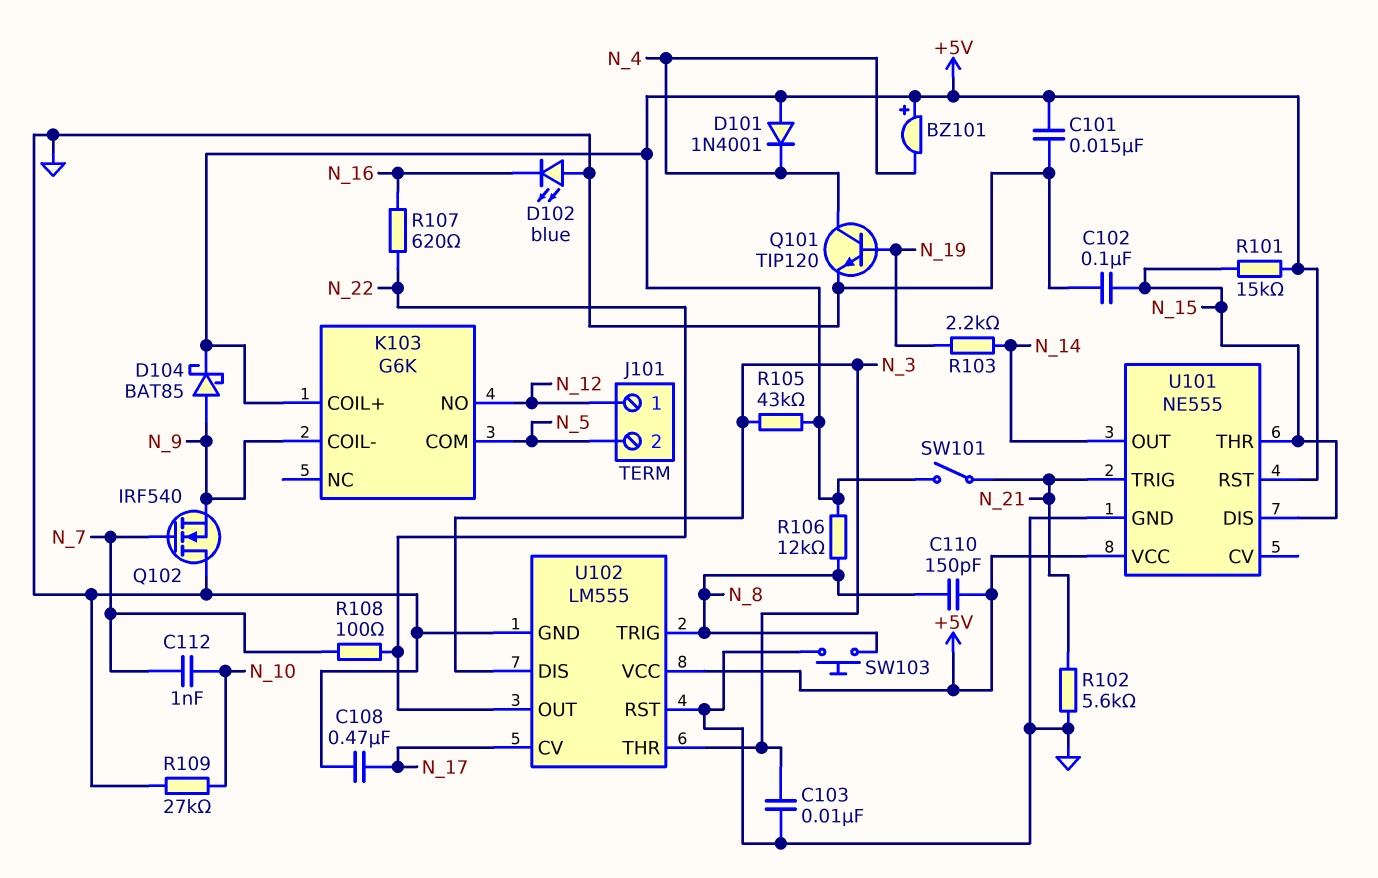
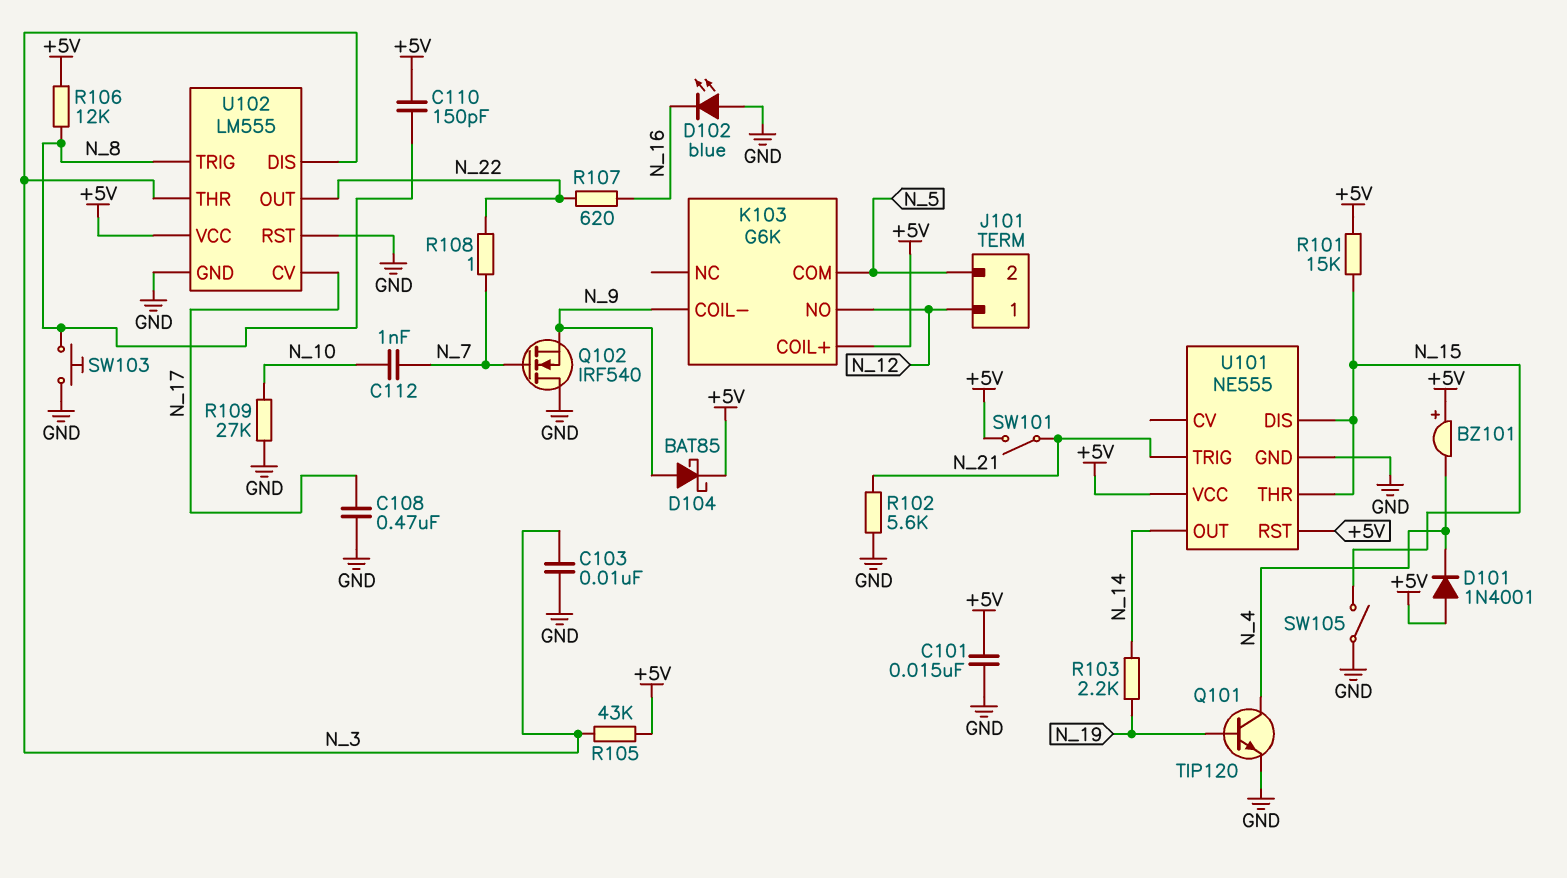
C102: 100nF (GND, N_15) -> none
R108: 100 (N_7, N_22) -> 1 (N_7, N_22)
SW105: none -> switch (GND, N_15)

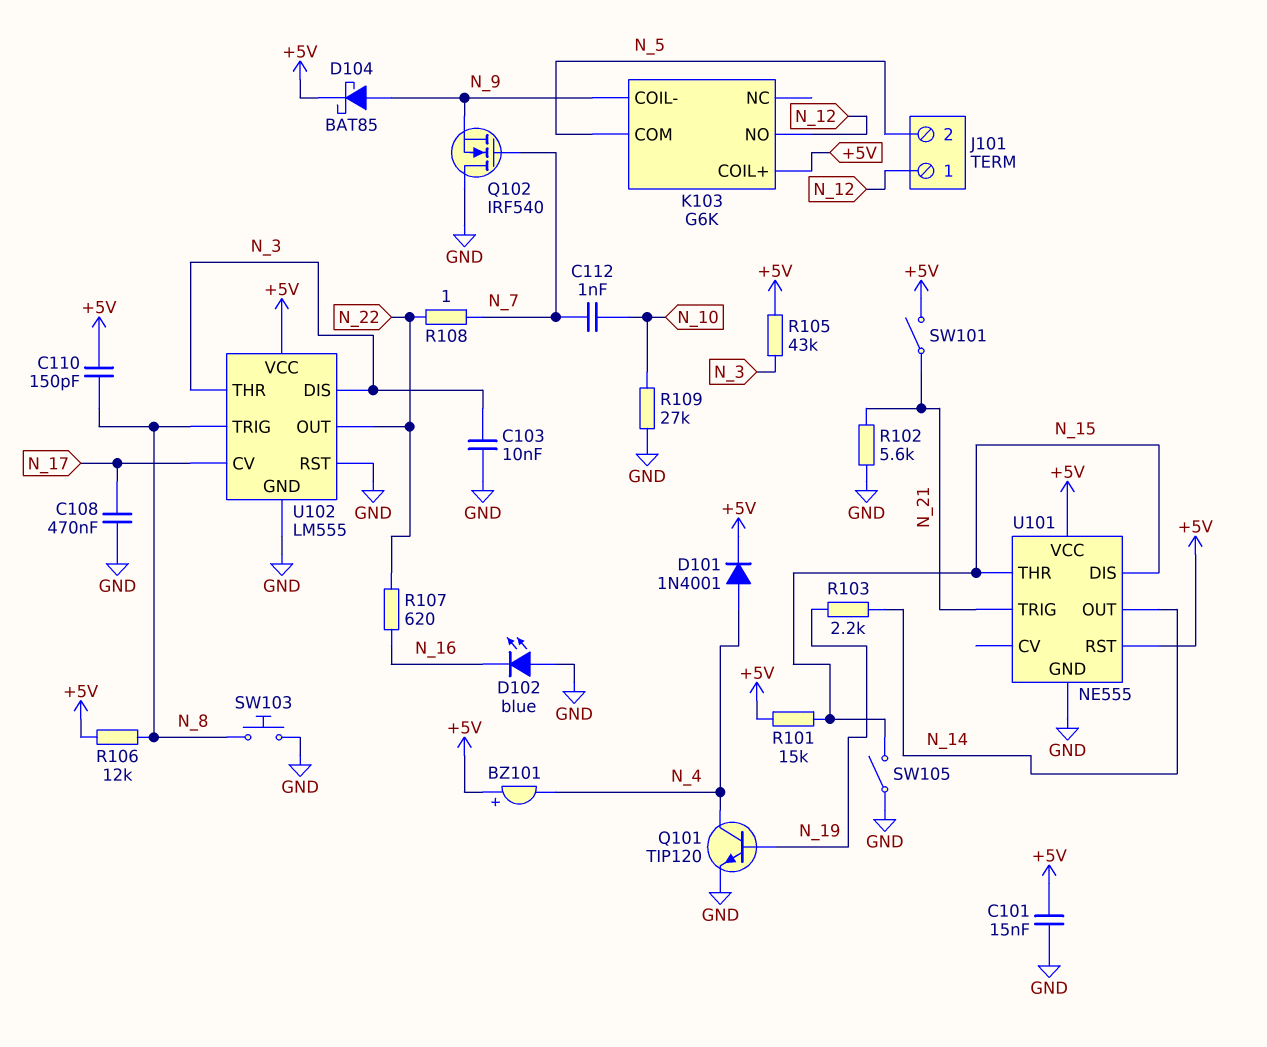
D101: diode 1N4001 (A +5V, K N_4) -> diode 1N4001 (A N_4, K +5V)

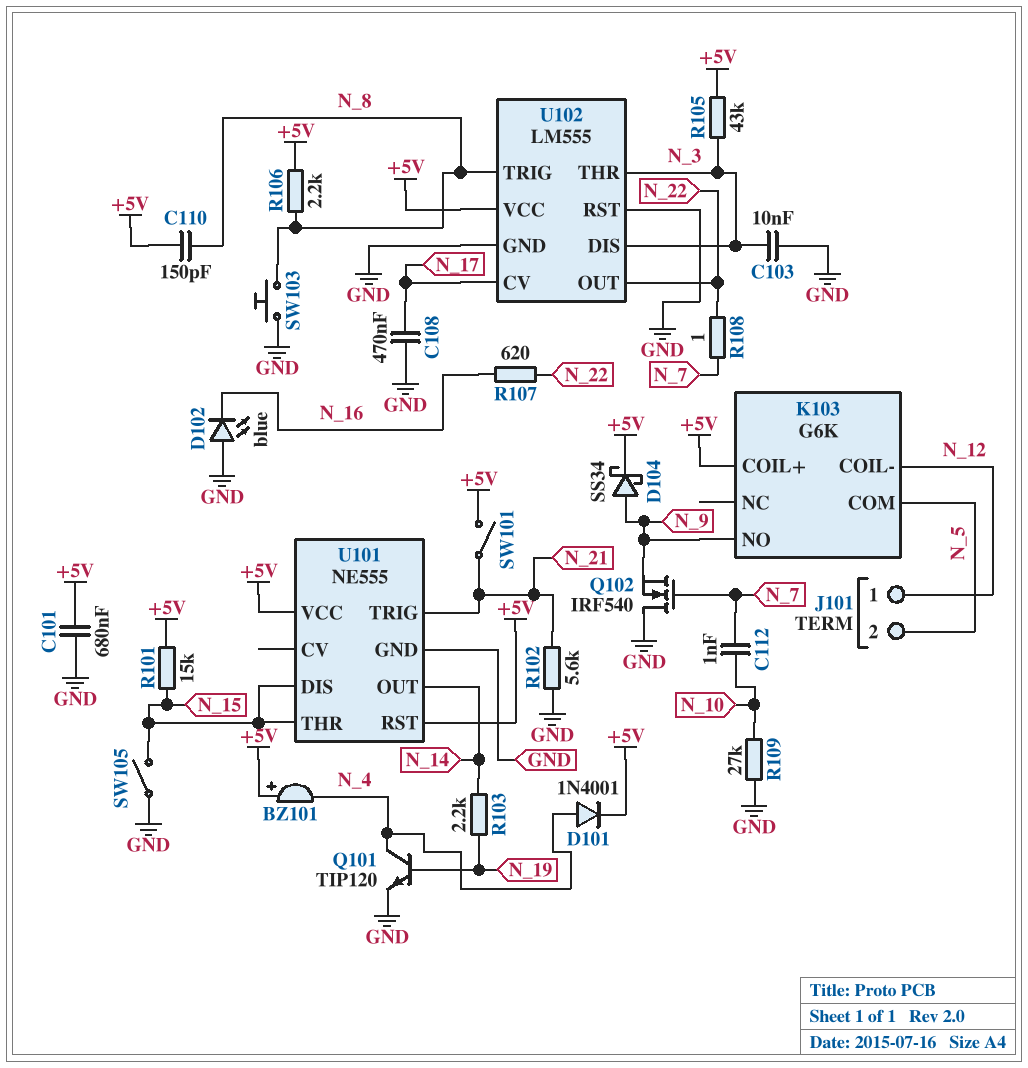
C101: 15nF (+5V, GND) -> 680nF (+5V, GND)
D104: schottky BAT85 (A N_9, K +5V) -> schottky SS34 (A N_9, K +5V)
K103 pin COIL-: N_9 -> N_12
K103 pin NO: N_12 -> N_9
R106: 12k (+5V, N_8) -> 2.2k (+5V, N_8)

